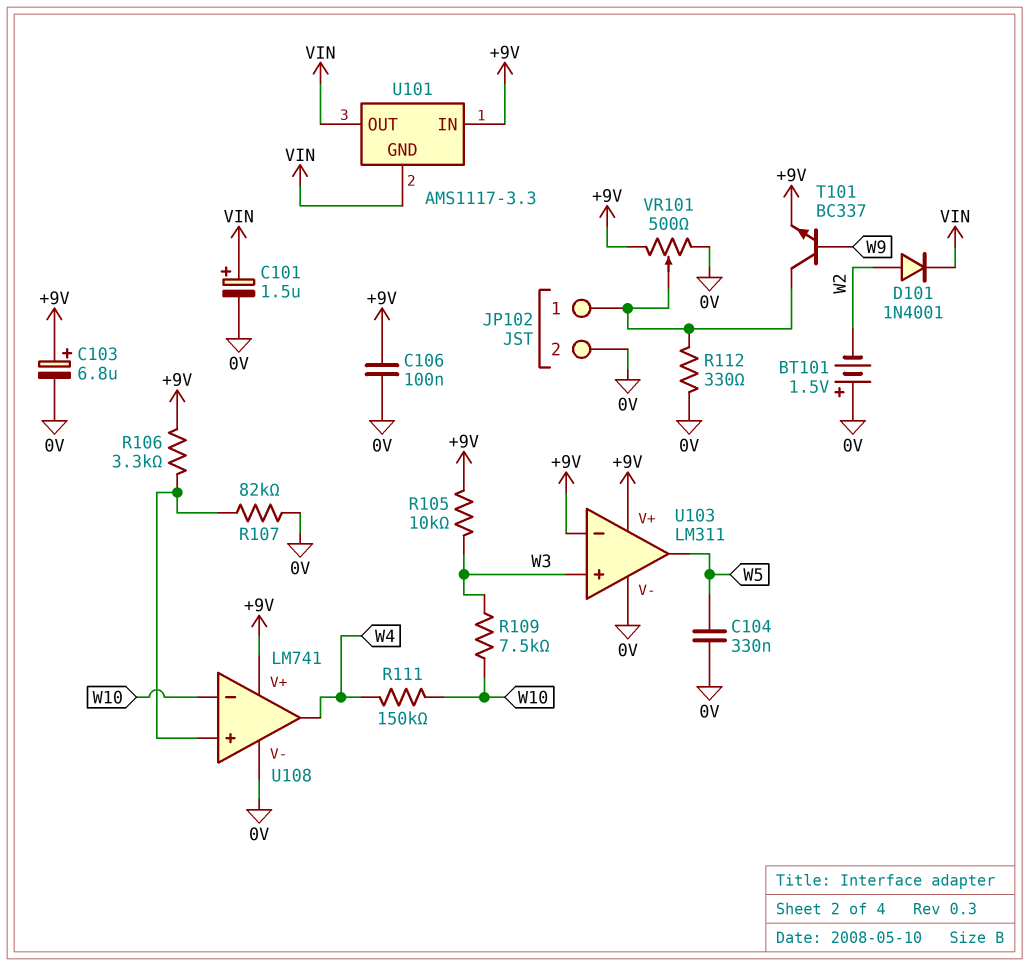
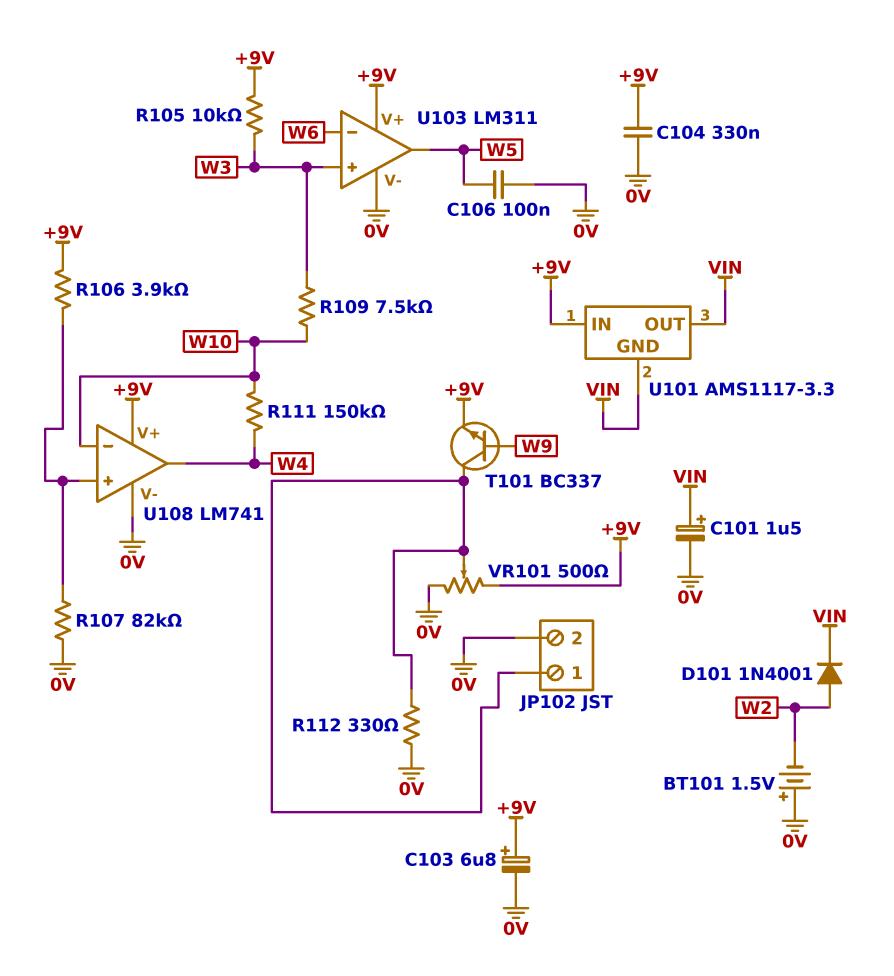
C104: 330nF (0V, W5) -> 330nF (+9V, 0V)
C106: 100nF (+9V, 0V) -> 100nF (0V, W5)
R106: 3.3k (+9V, U108/in+) -> 3.9k (+9V, U108/in+)
U103 pin in-: +9V -> W6

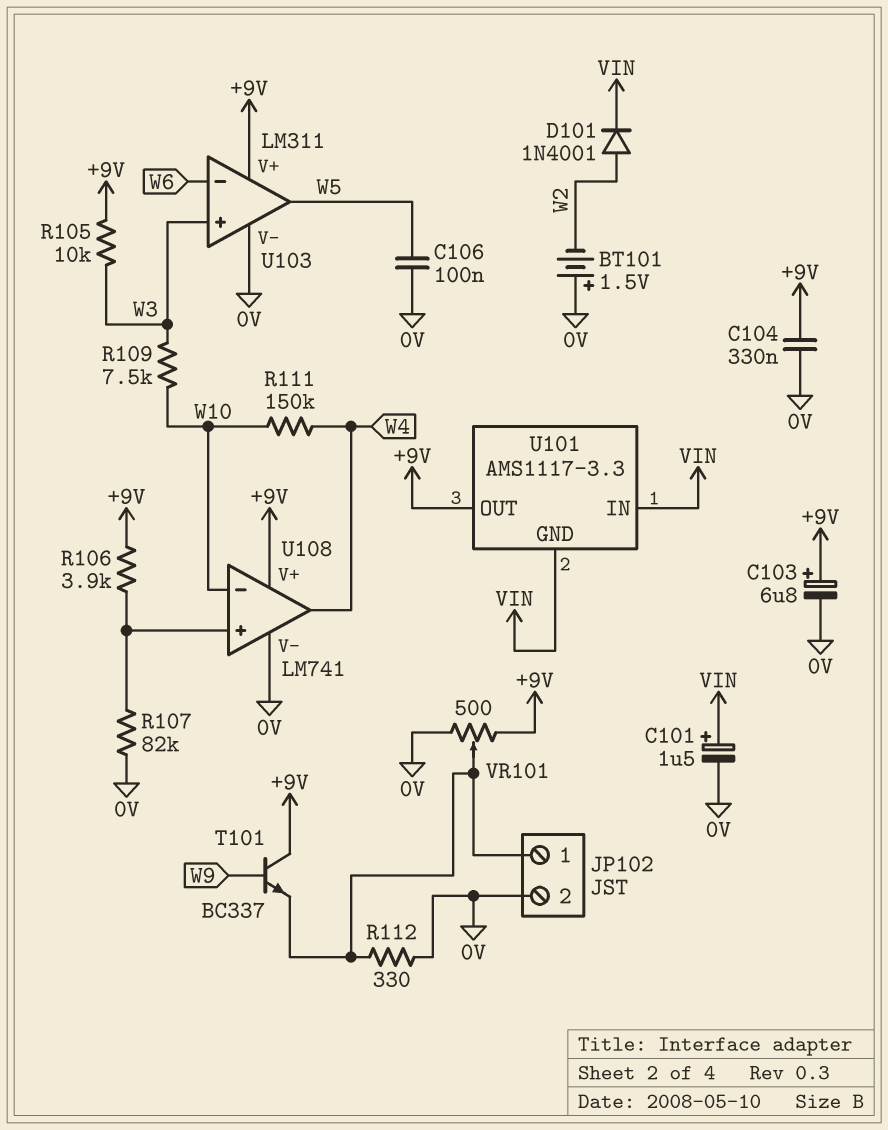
T101: NPN BC337 (B W9, C JP102/1, E +9V) -> NPN BC337 (B W9, C +9V, E JP102/1)
U101 pin IN: +9V -> VIN
U101 pin OUT: VIN -> +9V

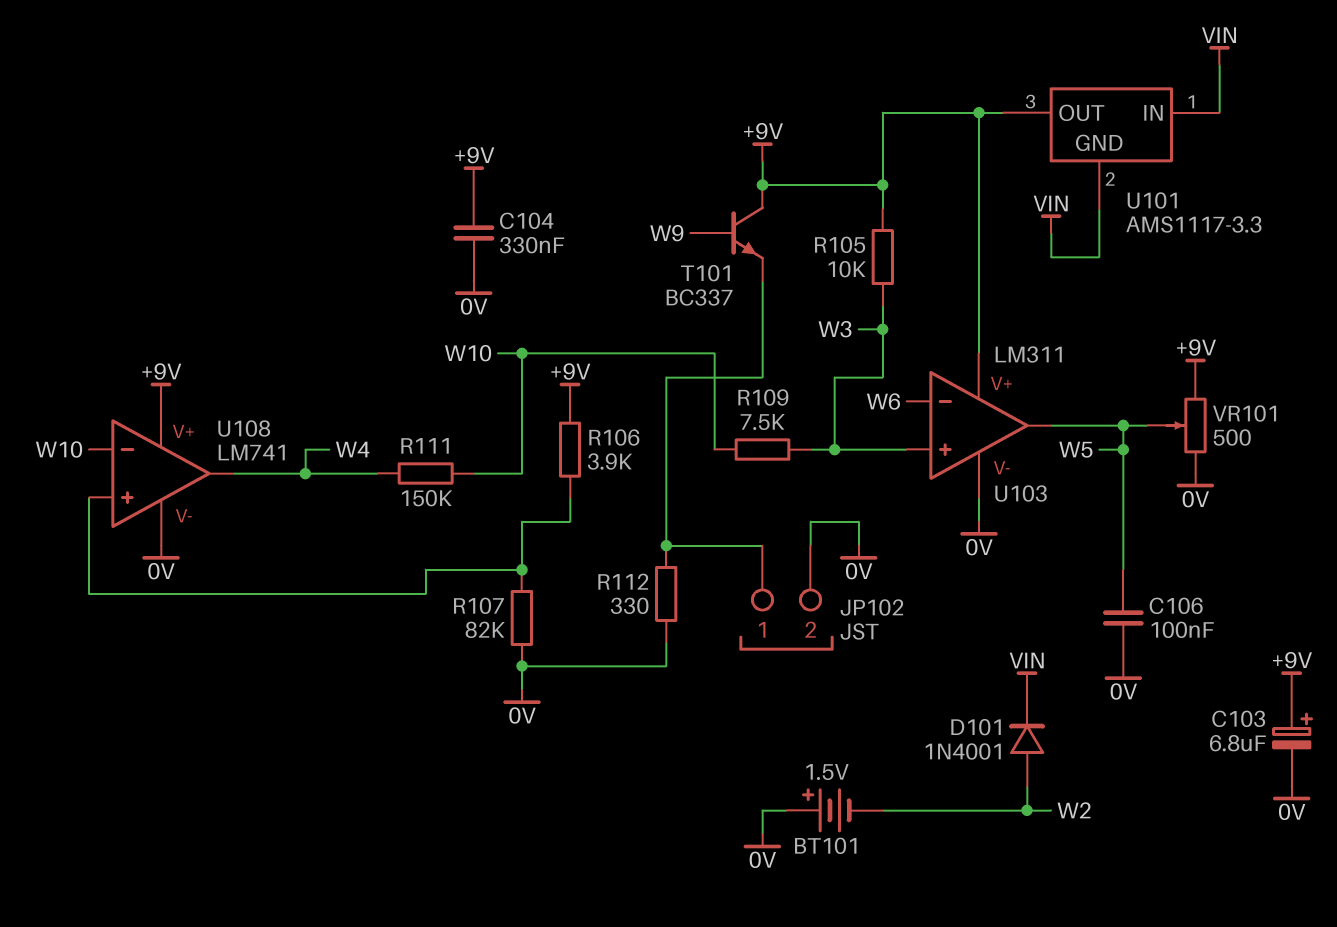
C101: 1.5uF (plus VIN, minus 0V) -> none
VR101: 500 (+9V, 0V, wiper JP102/1) -> 500 (+9V, 0V, wiper W5)

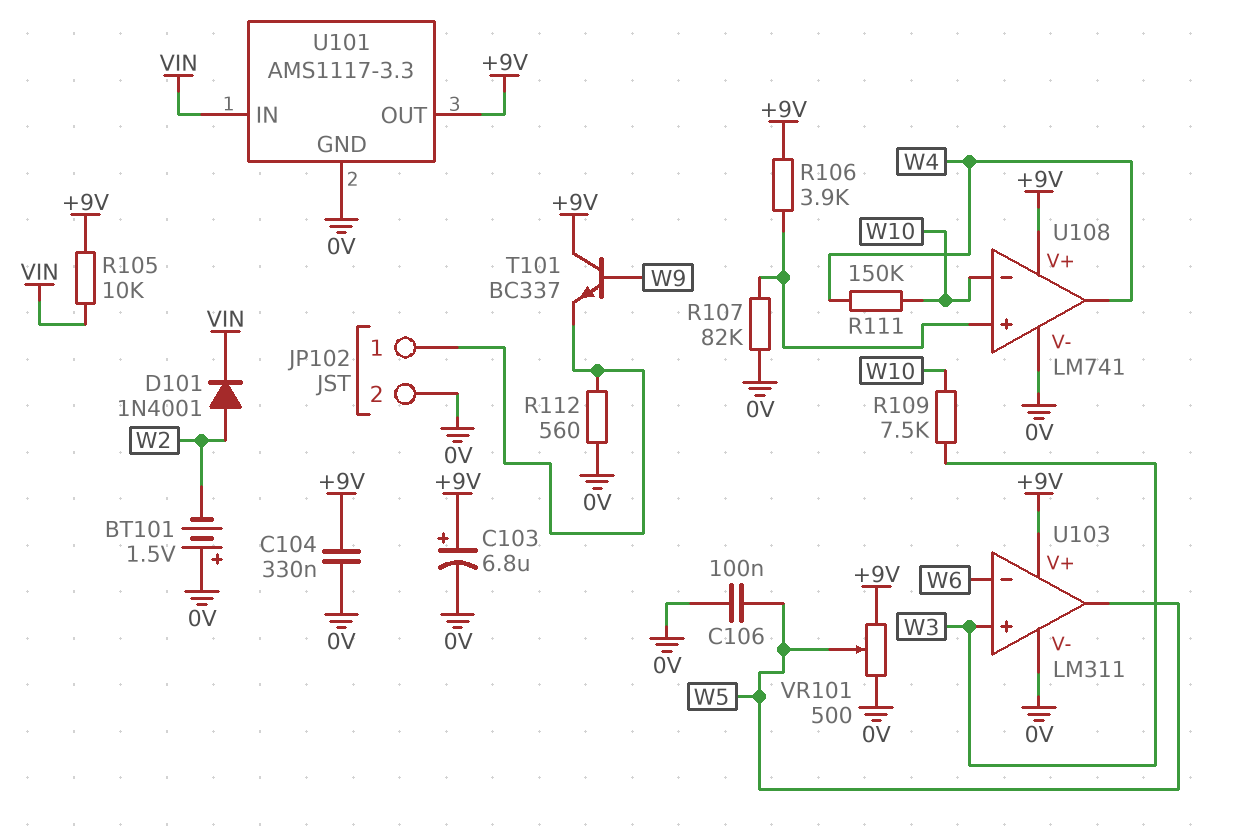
R105: 10k (+9V, W3) -> 10k (+9V, VIN)
R112: 330 (0V, JP102/1) -> 560 (0V, JP102/1)
U101 pin GND: VIN -> 0V

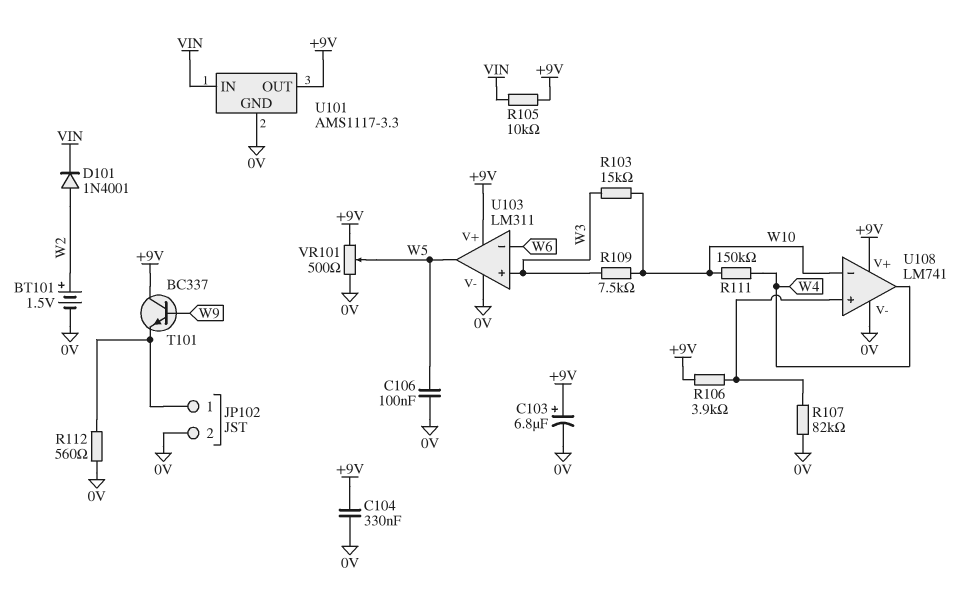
BT101: 1.5V (plus 0V, minus W2) -> 1.5V (plus W2, minus 0V)
R103: none -> 15k (W3, W10)

